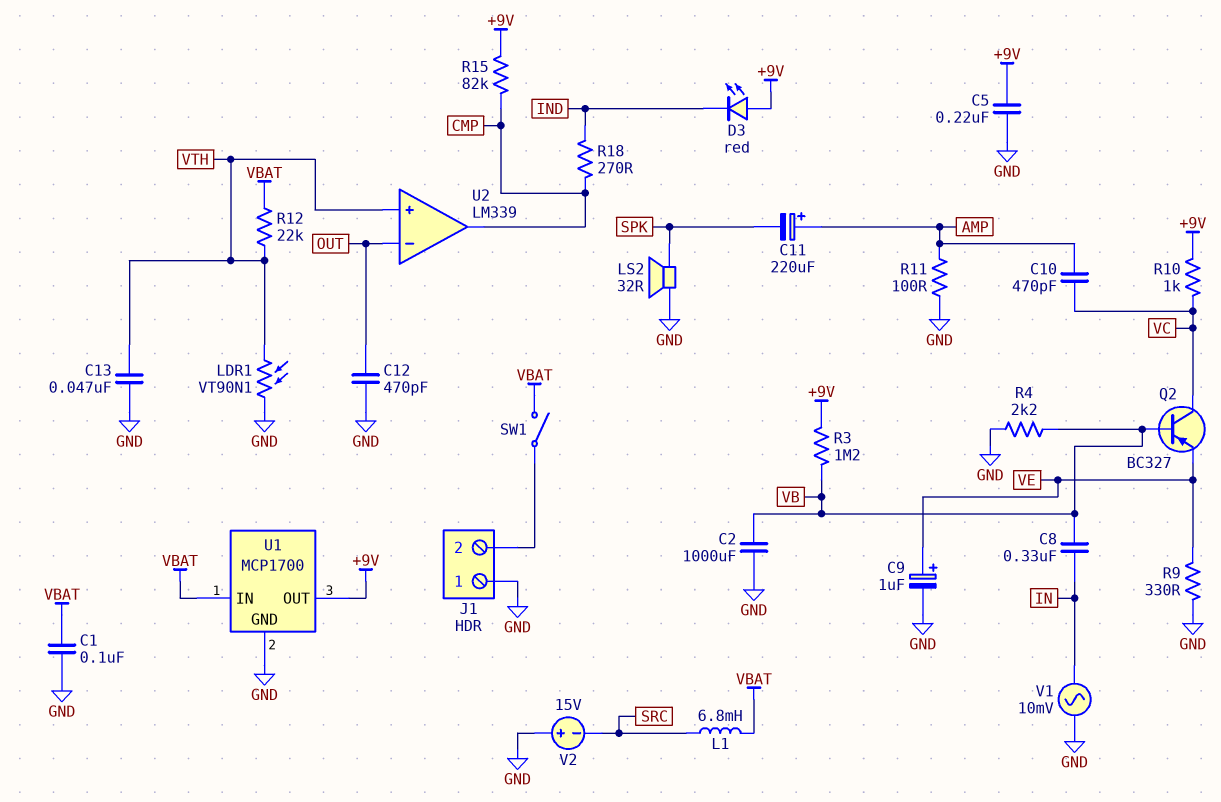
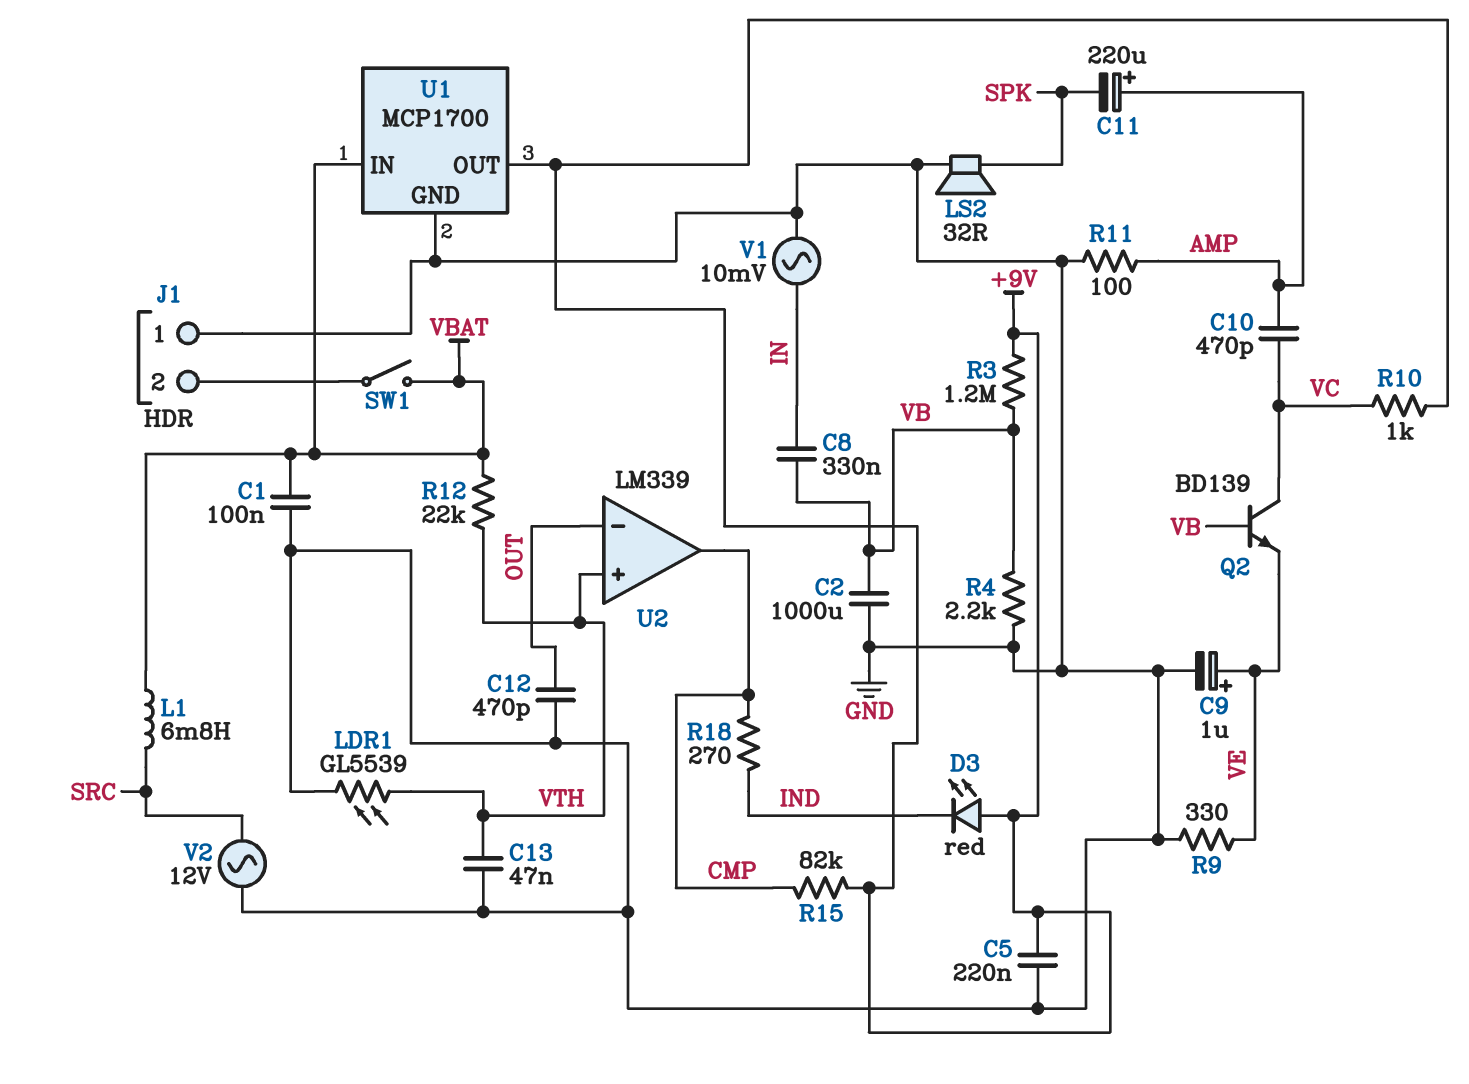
LDR1: VT90N1 (GND, VTH) -> GL5539 (GND, VTH)
Q2: PNP BC327 (B VB, C VC, E VE) -> NPN BD139 (B VB, C VC, E VE)
V2: 15V (plus GND, minus SRC) -> AC 12V (GND, SRC)

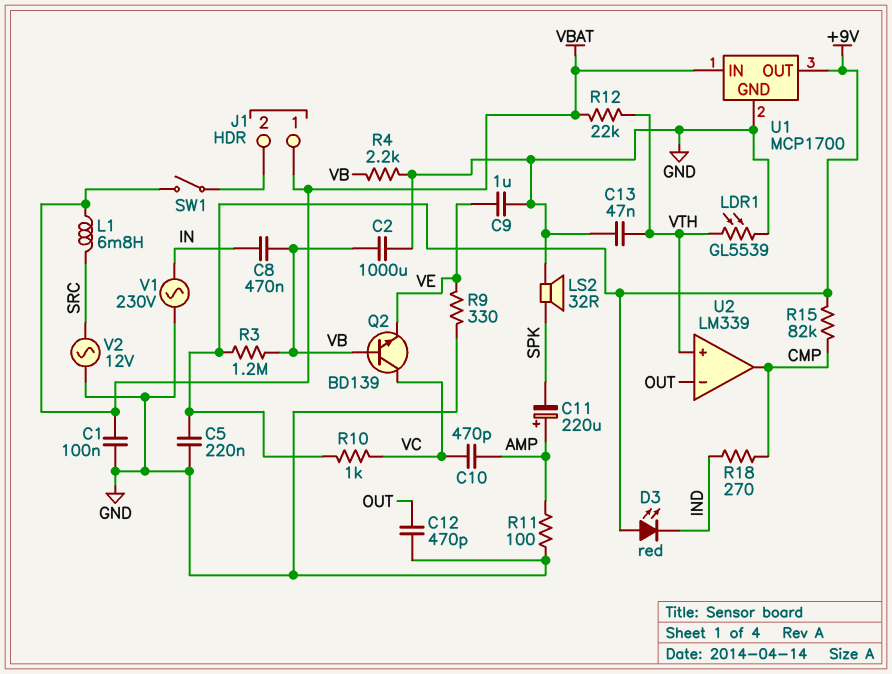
C8: 330nF (IN, VB) -> 470nF (IN, VB)
C9: 1uF (plus VE, minus GND) -> 1uF (GND, VE)
J1 pin 1: GND -> VBAT
V1: AC 10mV (GND, IN) -> AC 230V (GND, IN)

